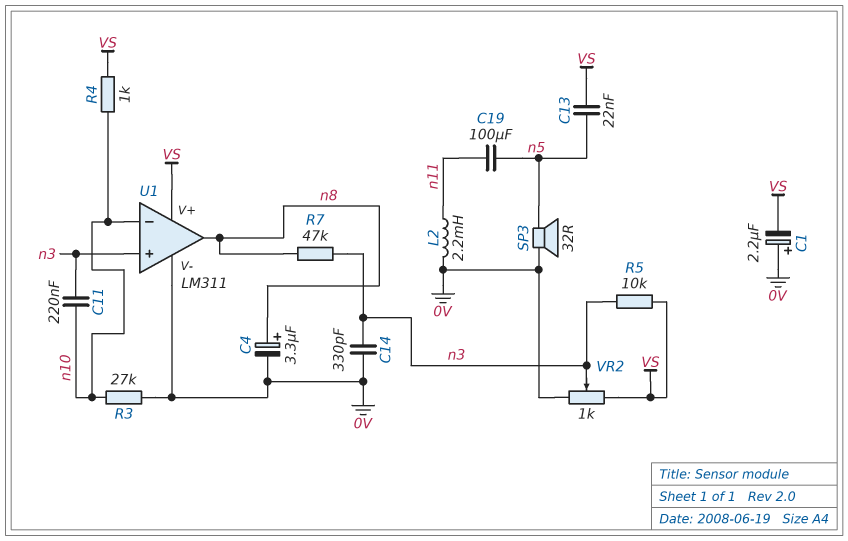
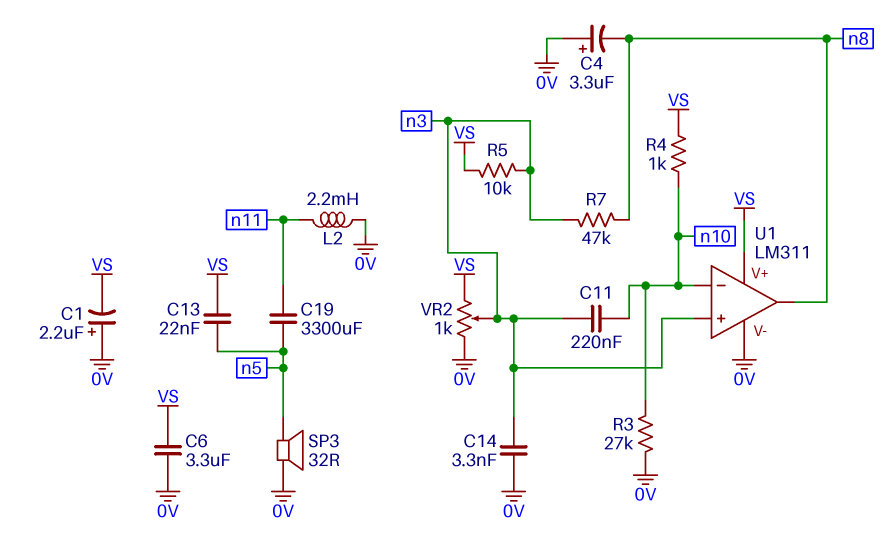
C4: 3.3uF (plus n8, minus 0V) -> 3.3uF (plus 0V, minus n8)
C6: none -> 3.3uF (0V, VS)
C14: 330pF (0V, n3) -> 3.3nF (0V, n3)
C19: 100uF (n5, n11) -> 3300uF (n5, n11)

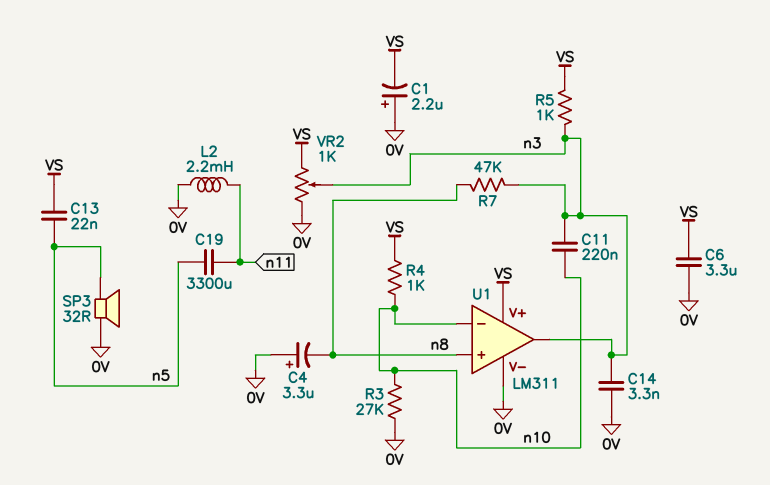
R5: 10k (VS, n3) -> 1k (VS, n3)
U1 pin in+: n3 -> n8
U1 pin out: n8 -> n3

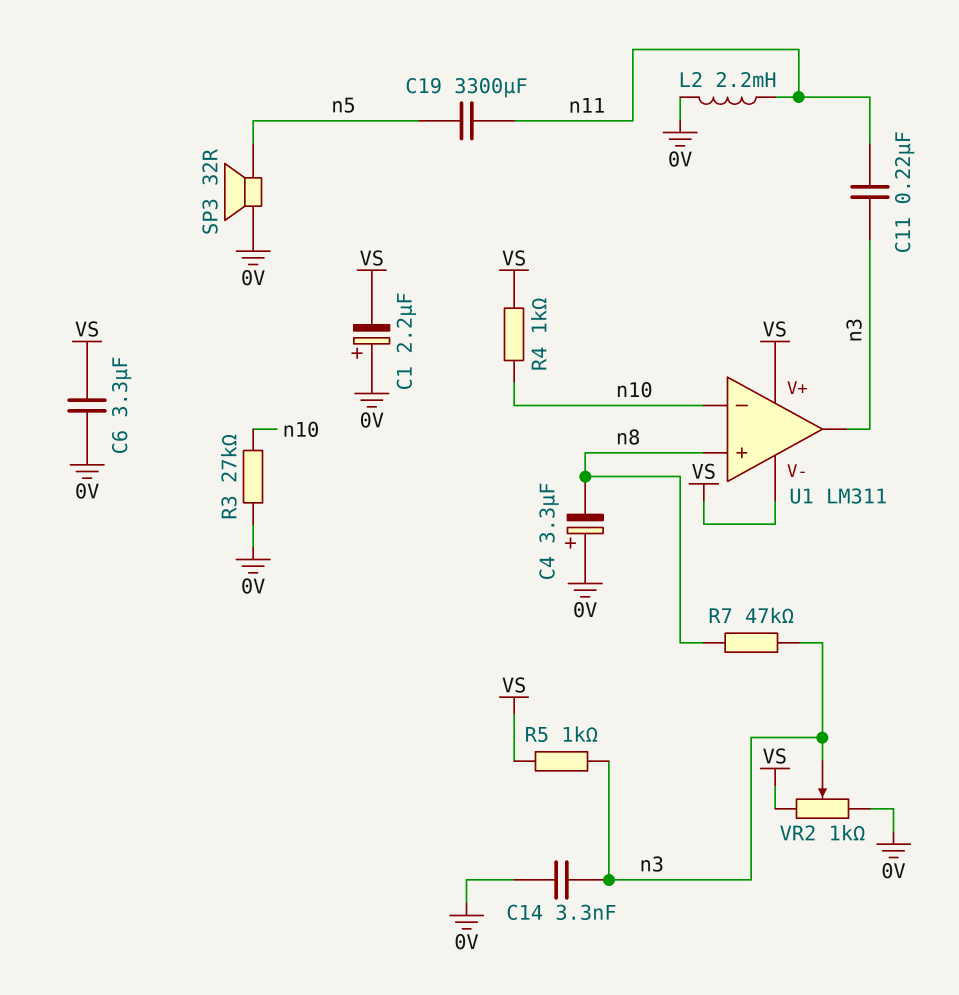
C11: 220nF (n3, n10) -> 220nF (n3, n11)
C13: 22nF (VS, n5) -> none
U1 pin V-: 0V -> VS

